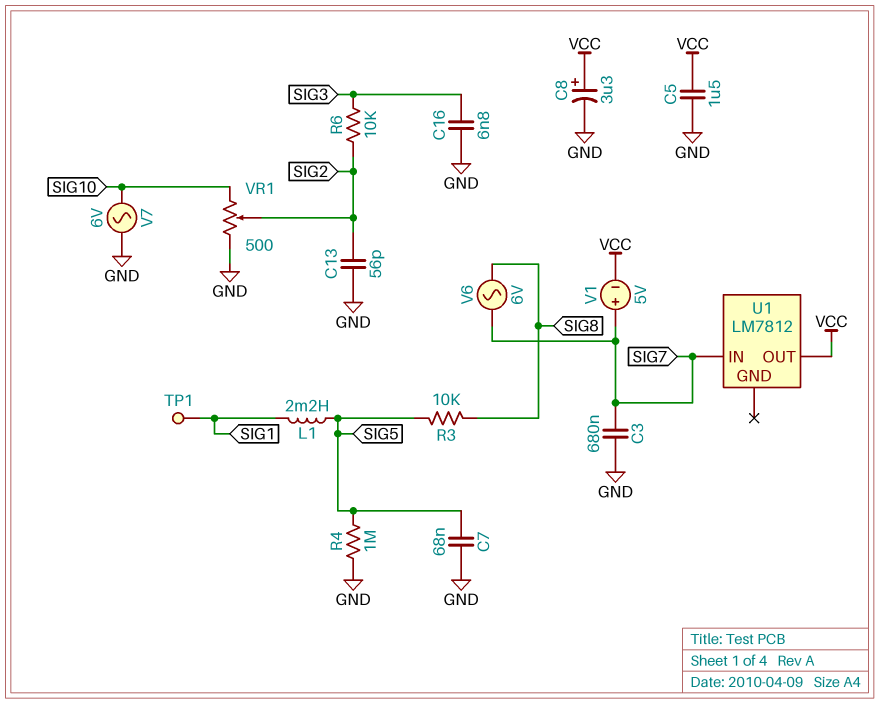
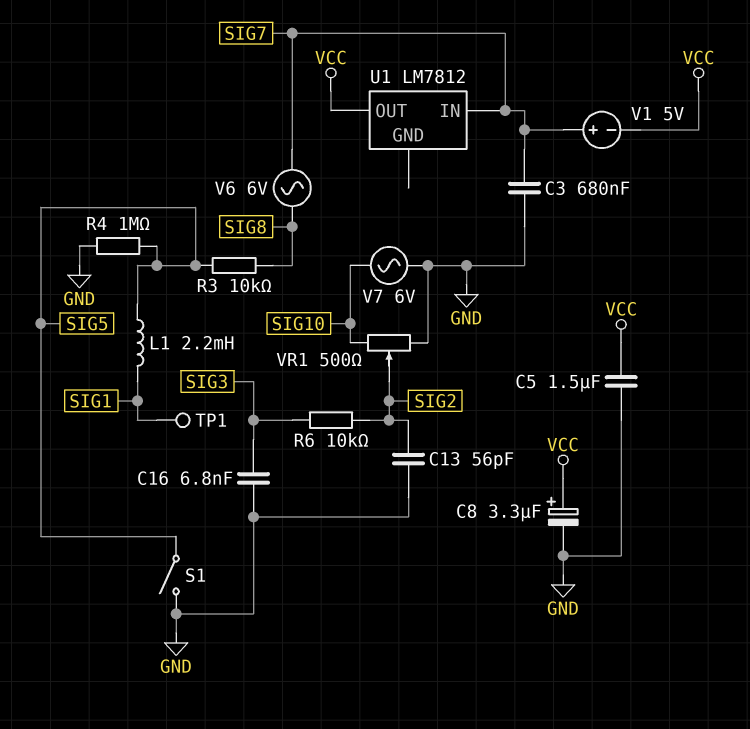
C7: 68nF (GND, SIG5) -> none
S1: none -> switch (GND, SIG5)

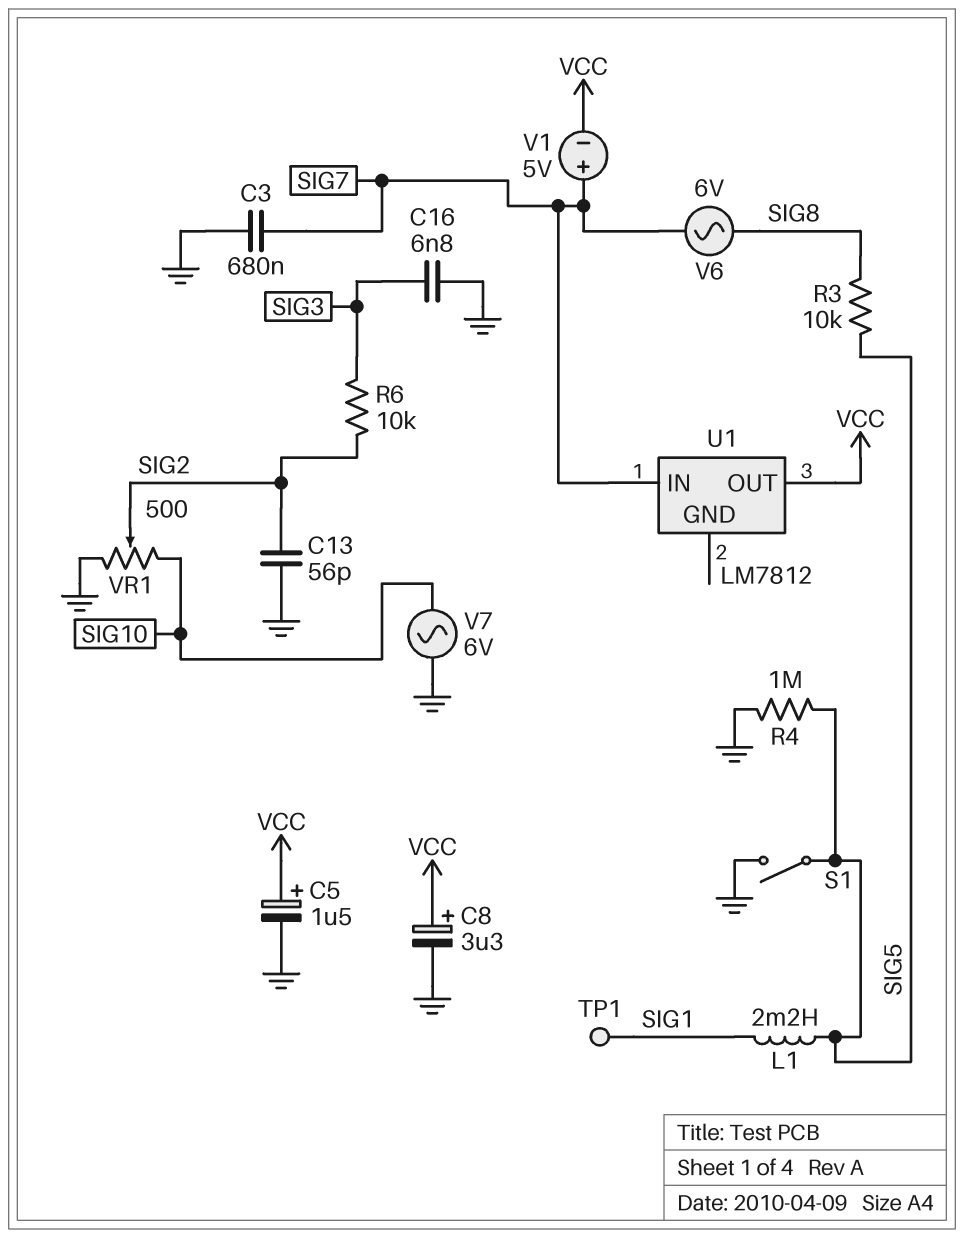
C5: 1.5uF (GND, VCC) -> 1.5uF (plus VCC, minus GND)

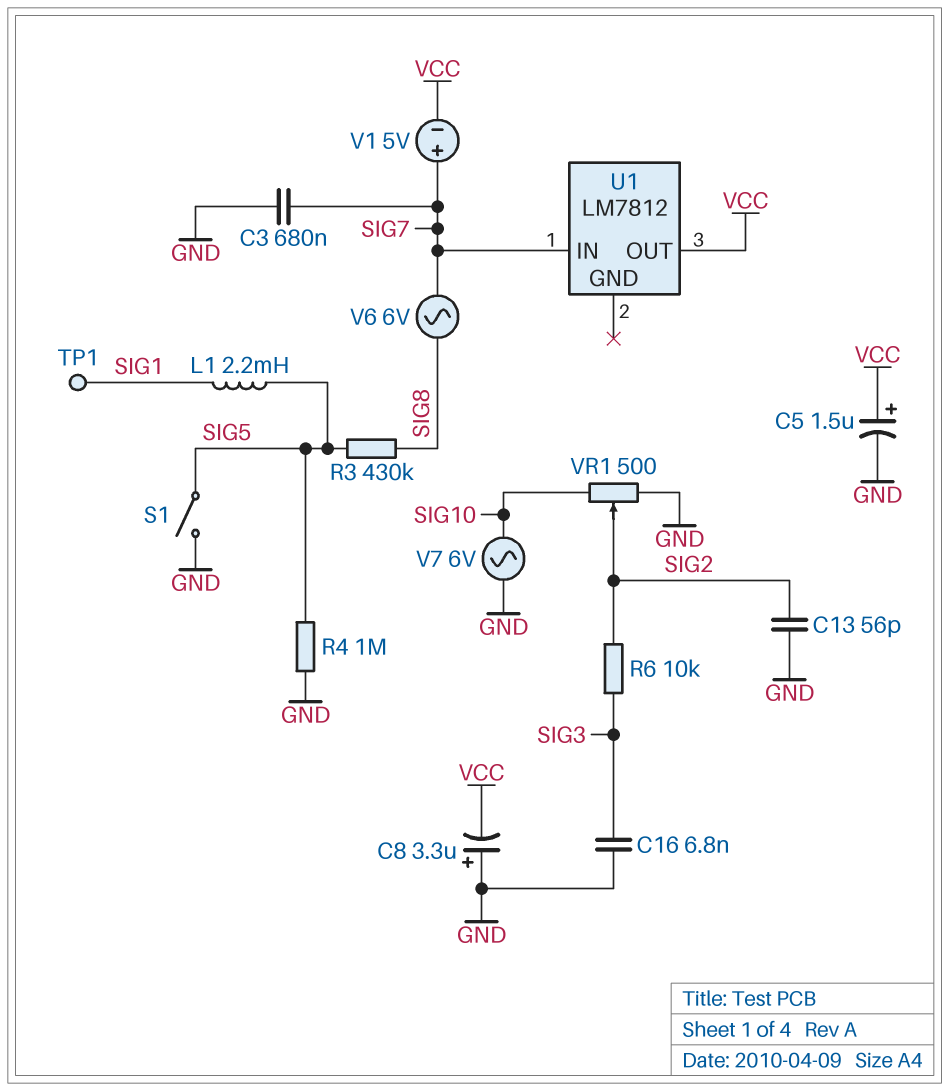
C8: 3.3uF (plus VCC, minus GND) -> 3.3uF (plus GND, minus VCC)
R3: 10k (SIG5, SIG8) -> 430k (SIG5, SIG8)

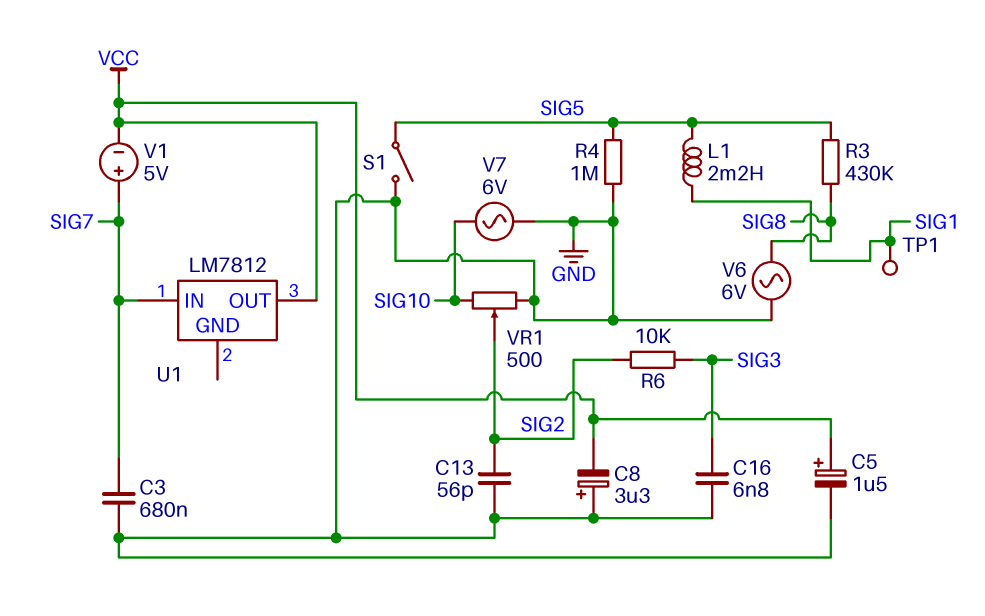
V6: AC 6V (SIG7, SIG8) -> AC 6V (GND, SIG8)

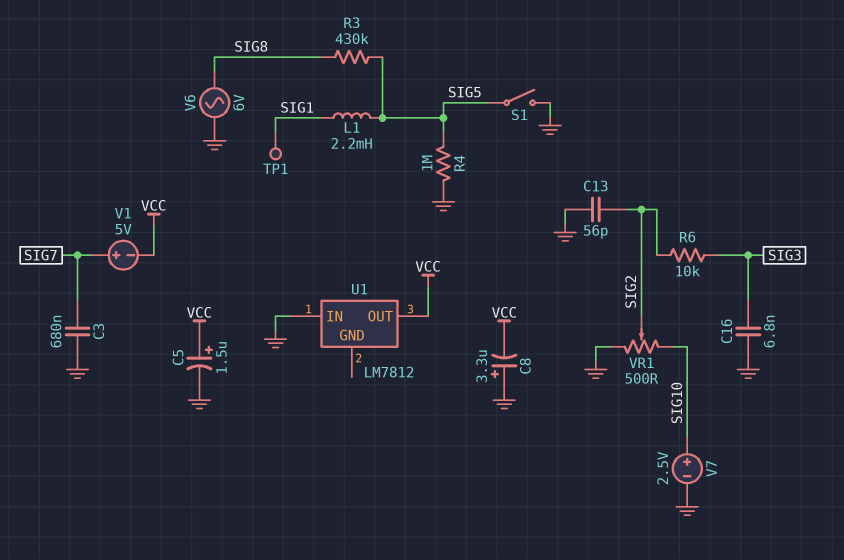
U1 pin IN: SIG7 -> GND
V7: AC 6V (GND, SIG10) -> 2.5V (plus SIG10, minus GND)

